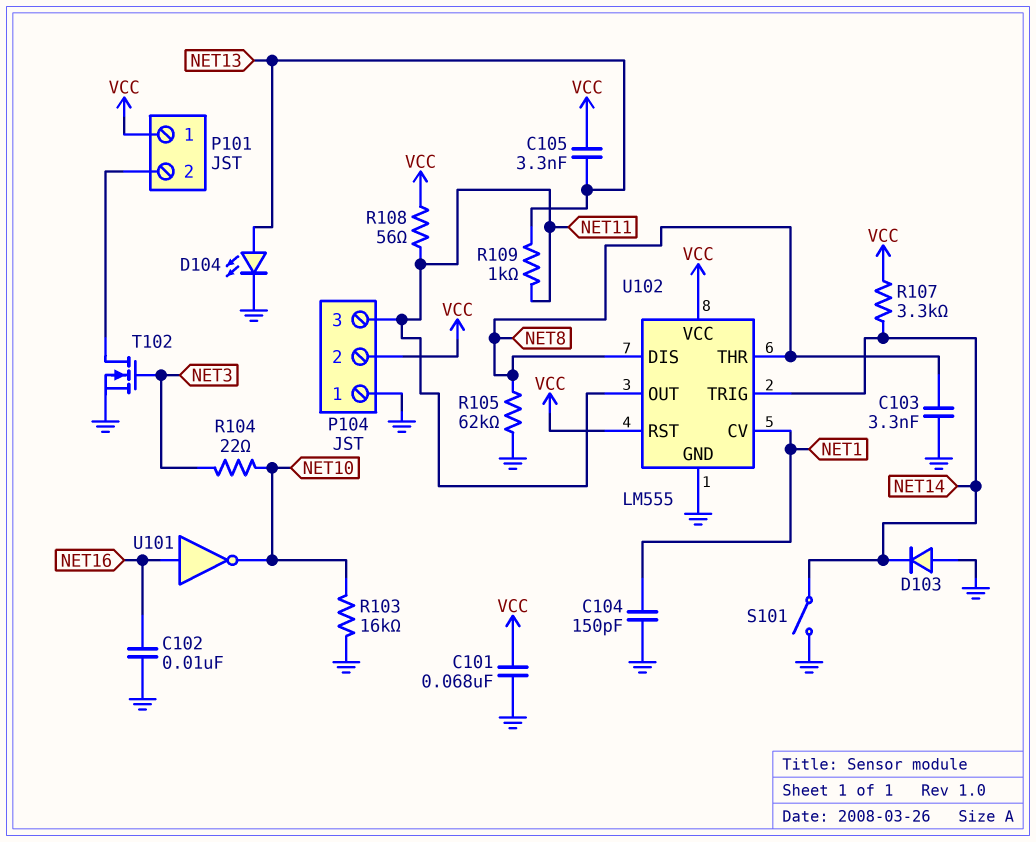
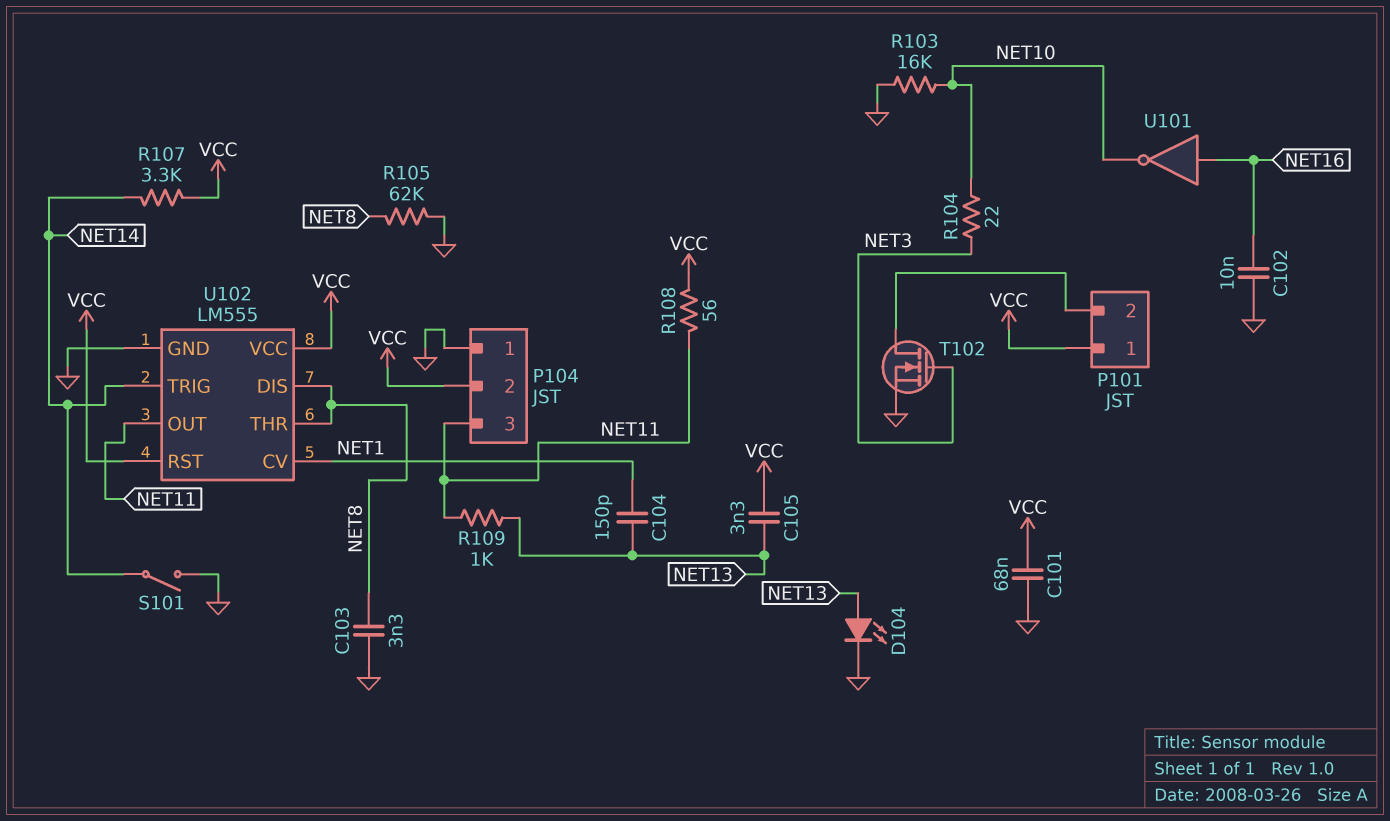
C104: 150pF (GND, NET1) -> 150pF (NET1, NET13)
D103: diode (A GND, K NET14) -> none

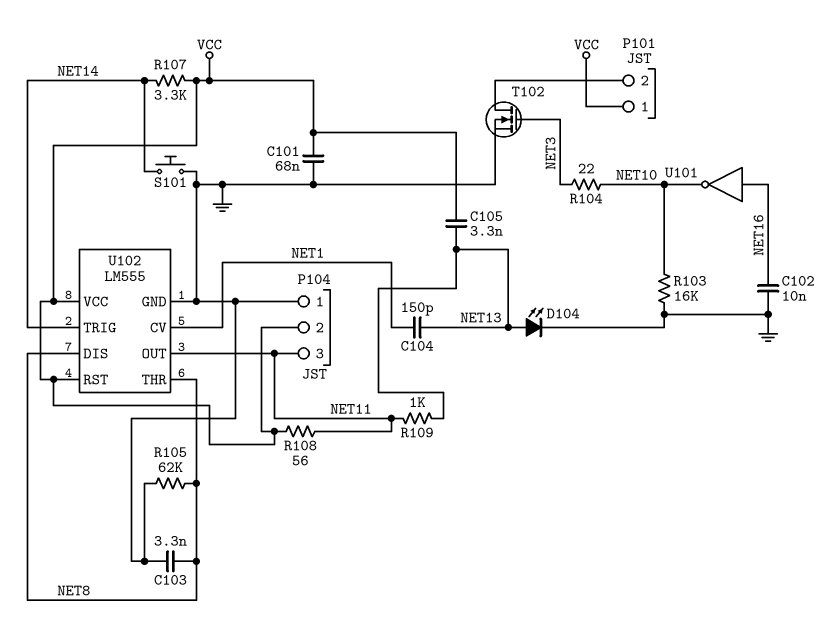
S101: switch (GND, NET14) -> button (GND, NET14)

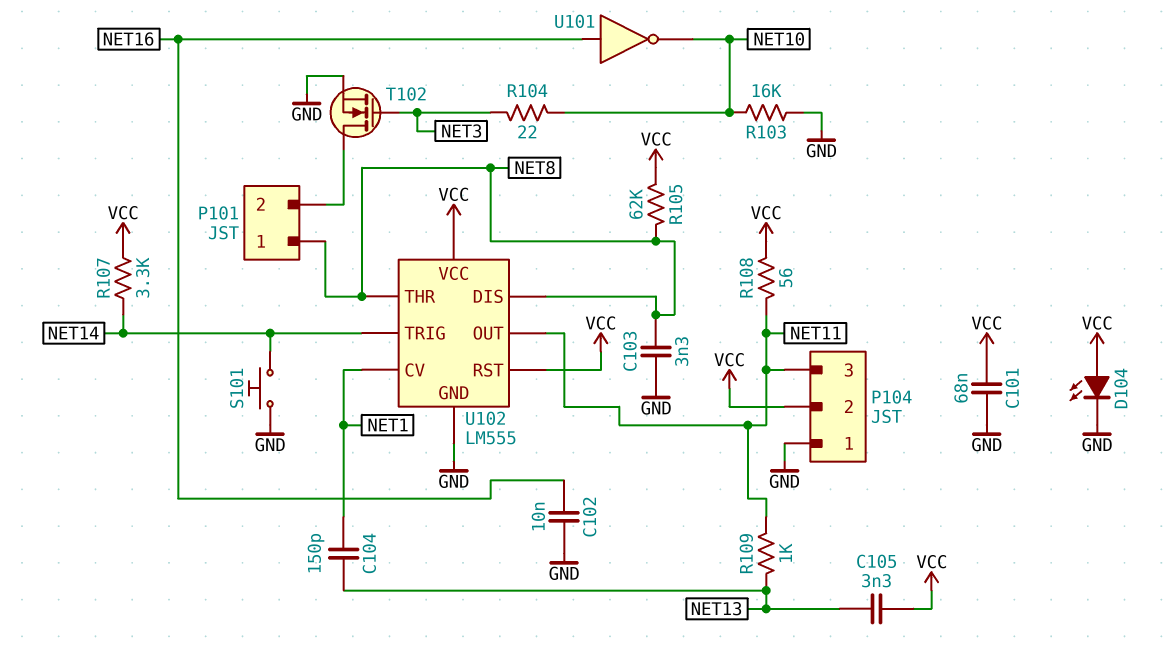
D104: LED (A NET13, K GND) -> LED (A VCC, K GND)
P101 pin 1: VCC -> NET8
R105: 62k (GND, NET8) -> 62k (NET8, VCC)

